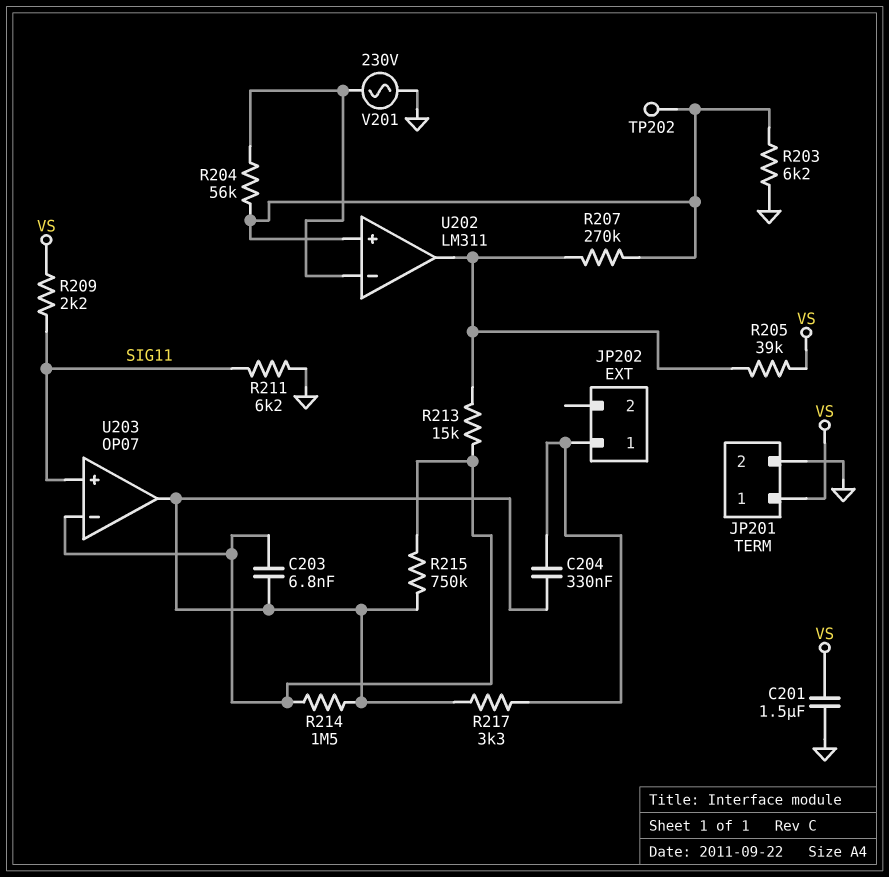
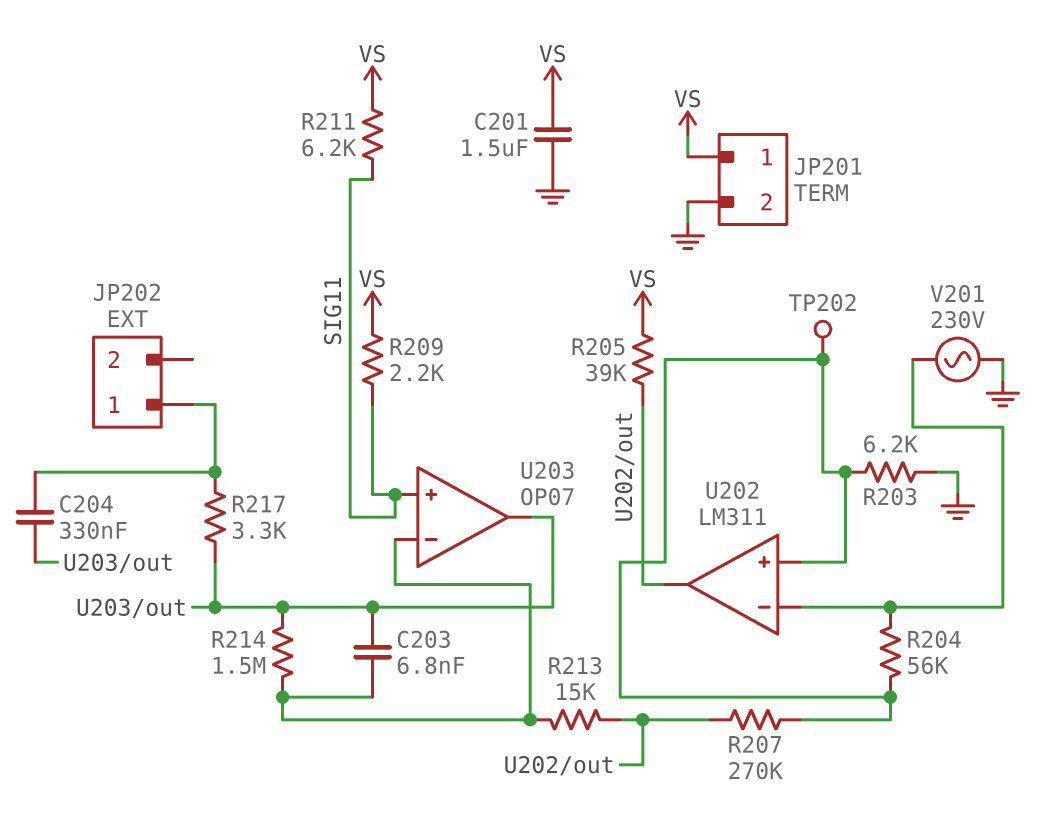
R211: 6.2k (GND, SIG11) -> 6.2k (SIG11, VS)
R215: 750k (U203/in-, U203/out) -> none

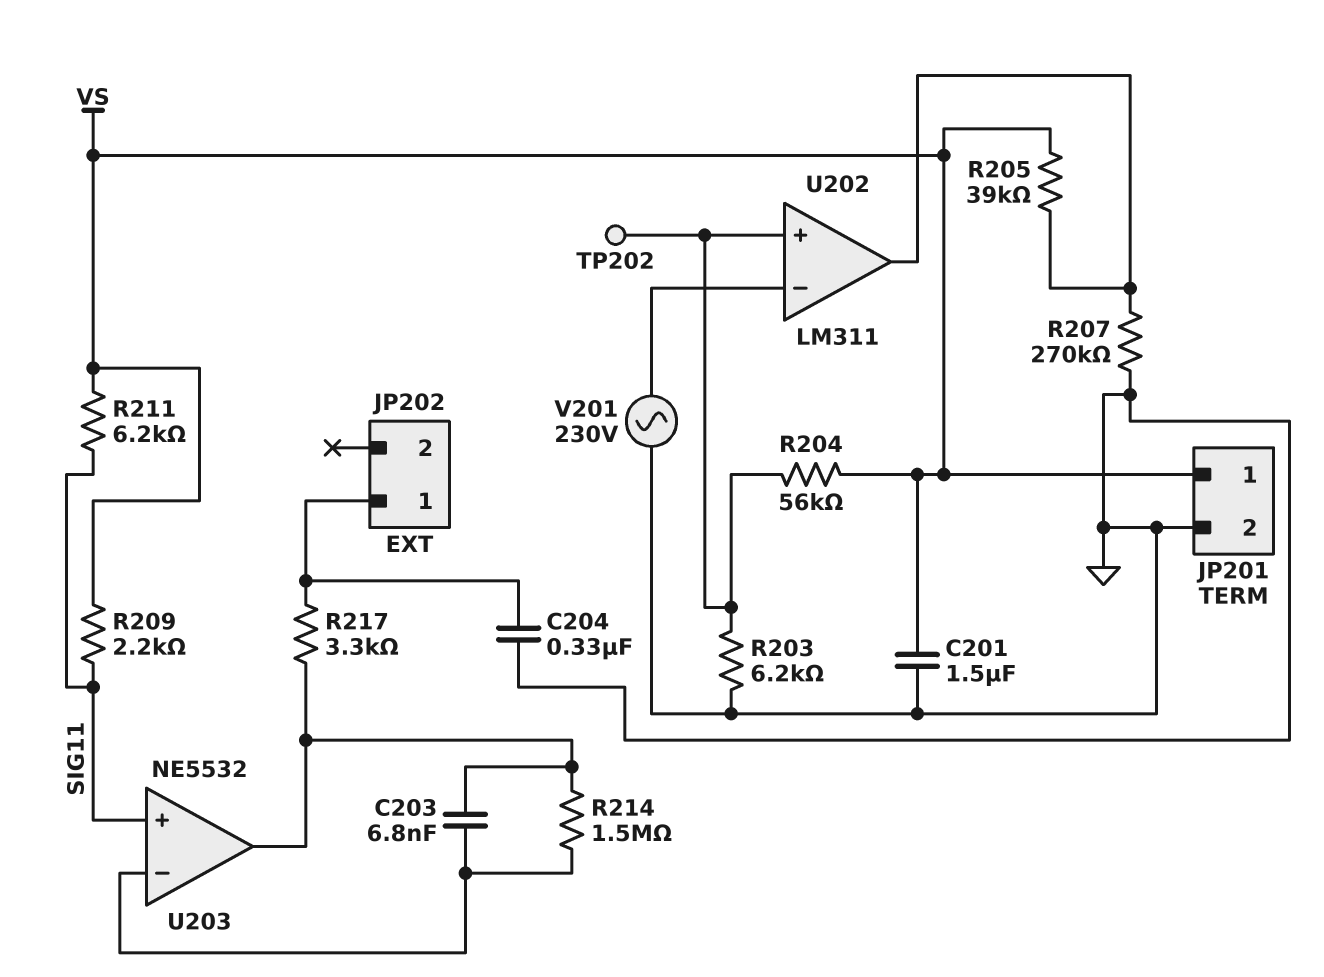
C204: 330nF (JP202/1, U203/out) -> 330nF (GND, JP202/1)
R204: 56k (U202/in+, U202/in-) -> 56k (U202/in+, VS)
R207: 270k (U202/in+, U202/out) -> 270k (GND, U202/out)
R213: 15k (U202/out, U203/in-) -> none
U203: OP07 -> NE5532

